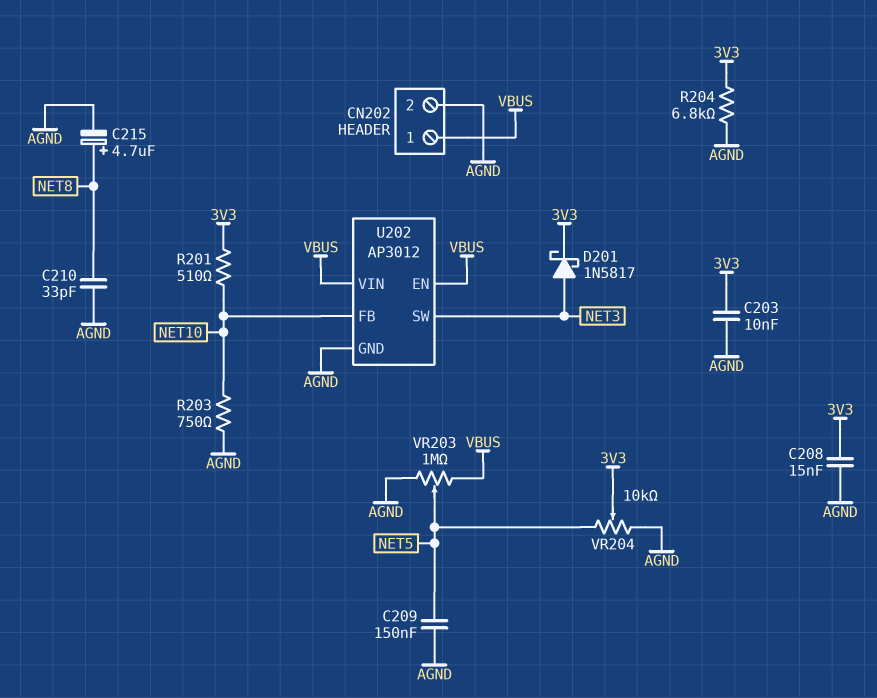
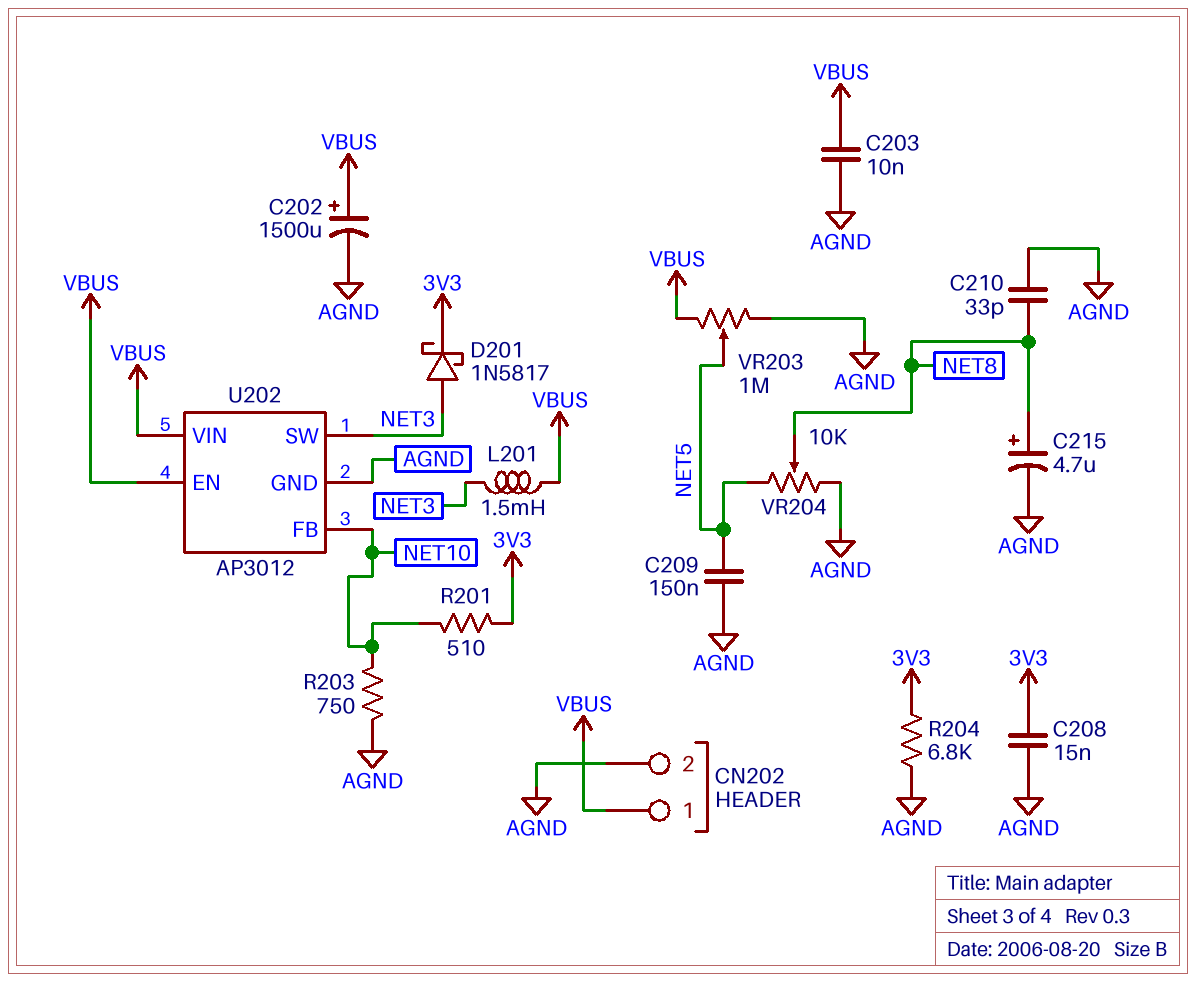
C202: none -> 1500uF (plus VBUS, minus AGND)
C203: 10nF (3V3, AGND) -> 10nF (AGND, VBUS)
L201: none -> 1.5mH (NET3, VBUS)
VR204: 10k (AGND, NET5, wiper 3V3) -> 10k (AGND, NET5, wiper NET8)

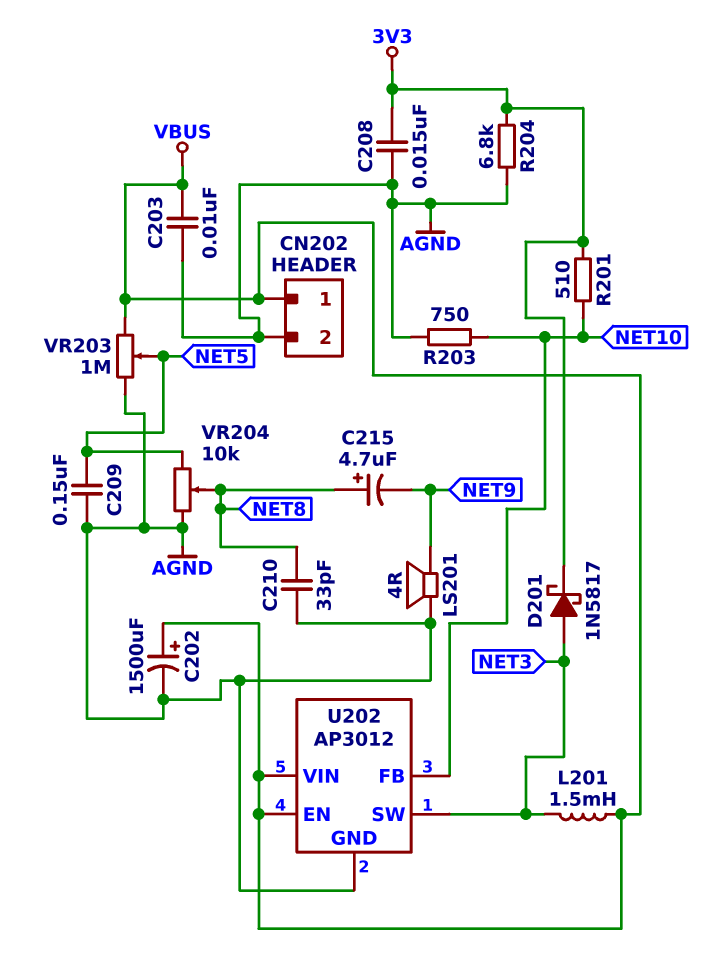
C215: 4.7uF (plus NET8, minus AGND) -> 4.7uF (plus NET8, minus NET9)
LS201: none -> speaker 4R (AGND, NET9)

